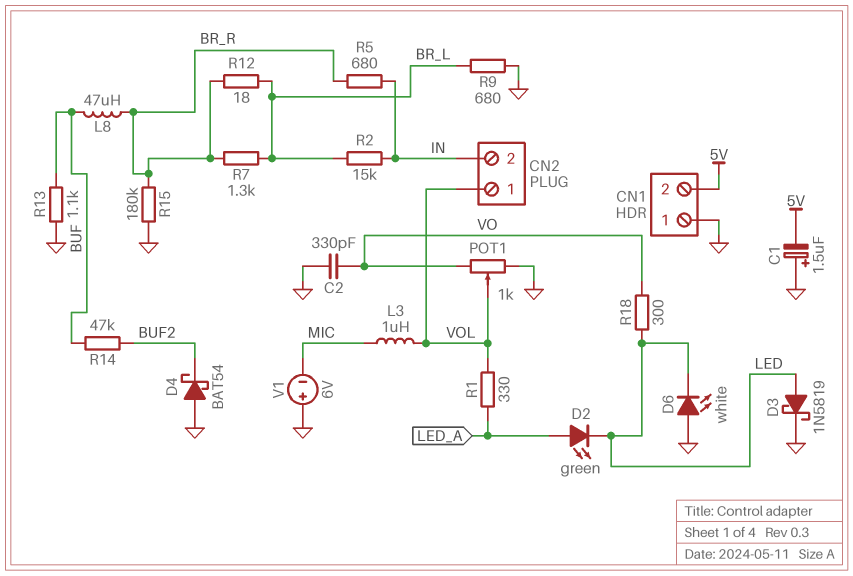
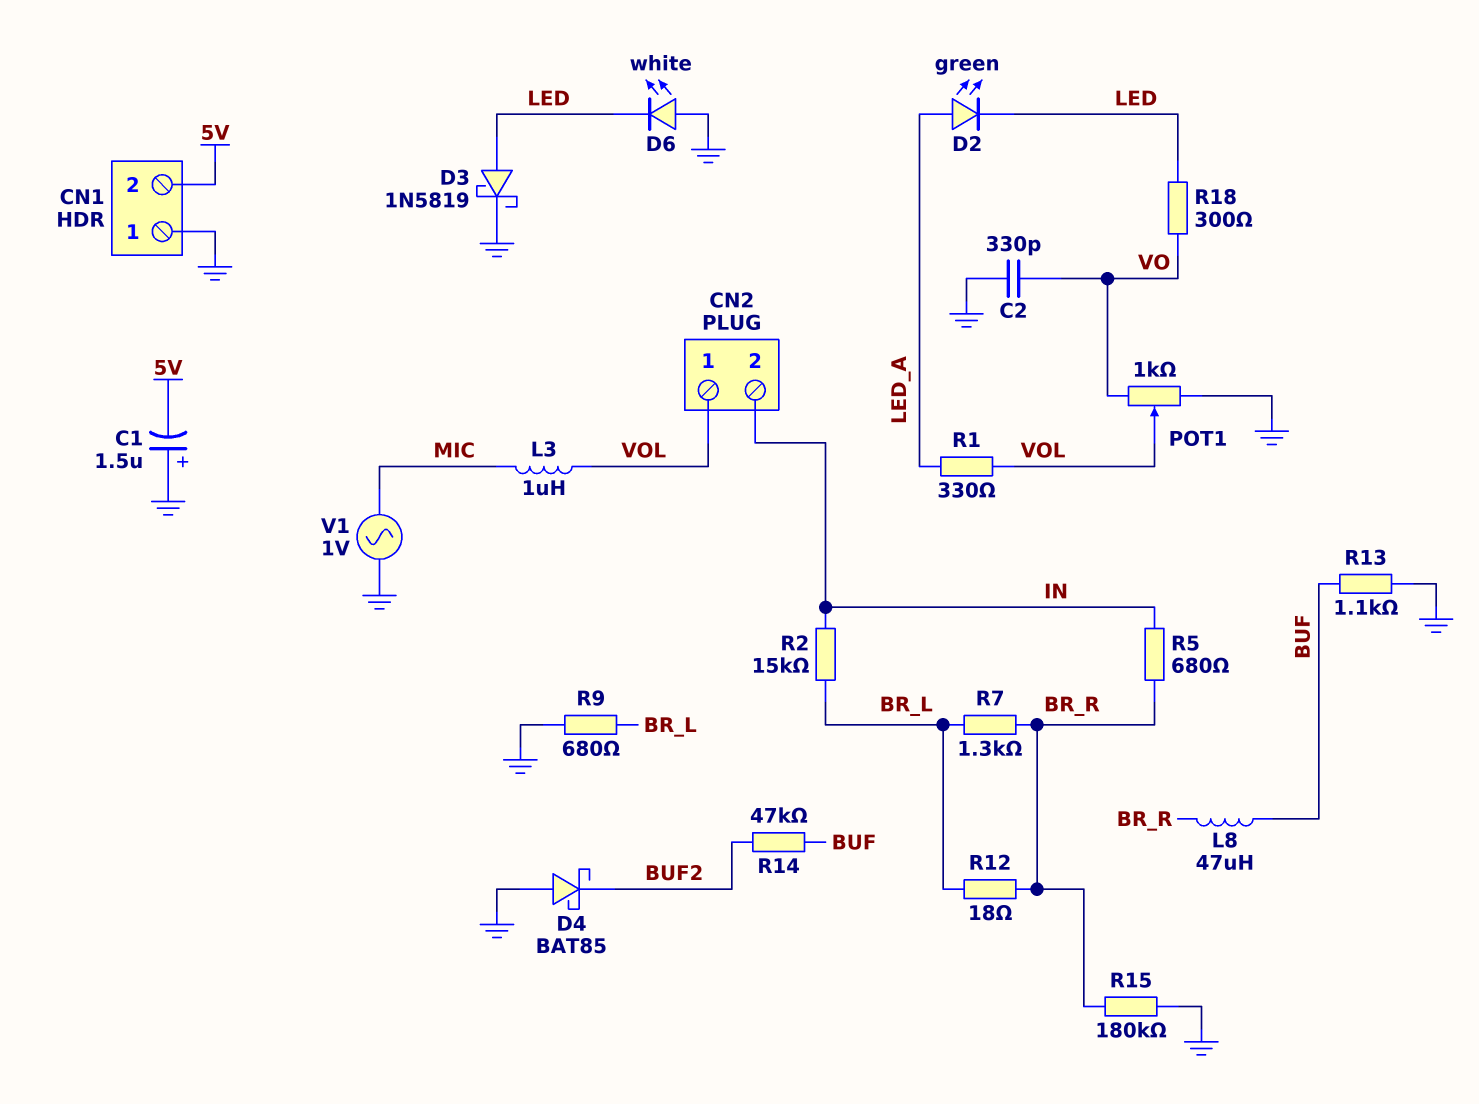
D4: schottky BAT54 (A GND, K BUF2) -> schottky BAT85 (A GND, K BUF2)
V1: 6V (plus GND, minus MIC) -> AC 1V (GND, MIC)

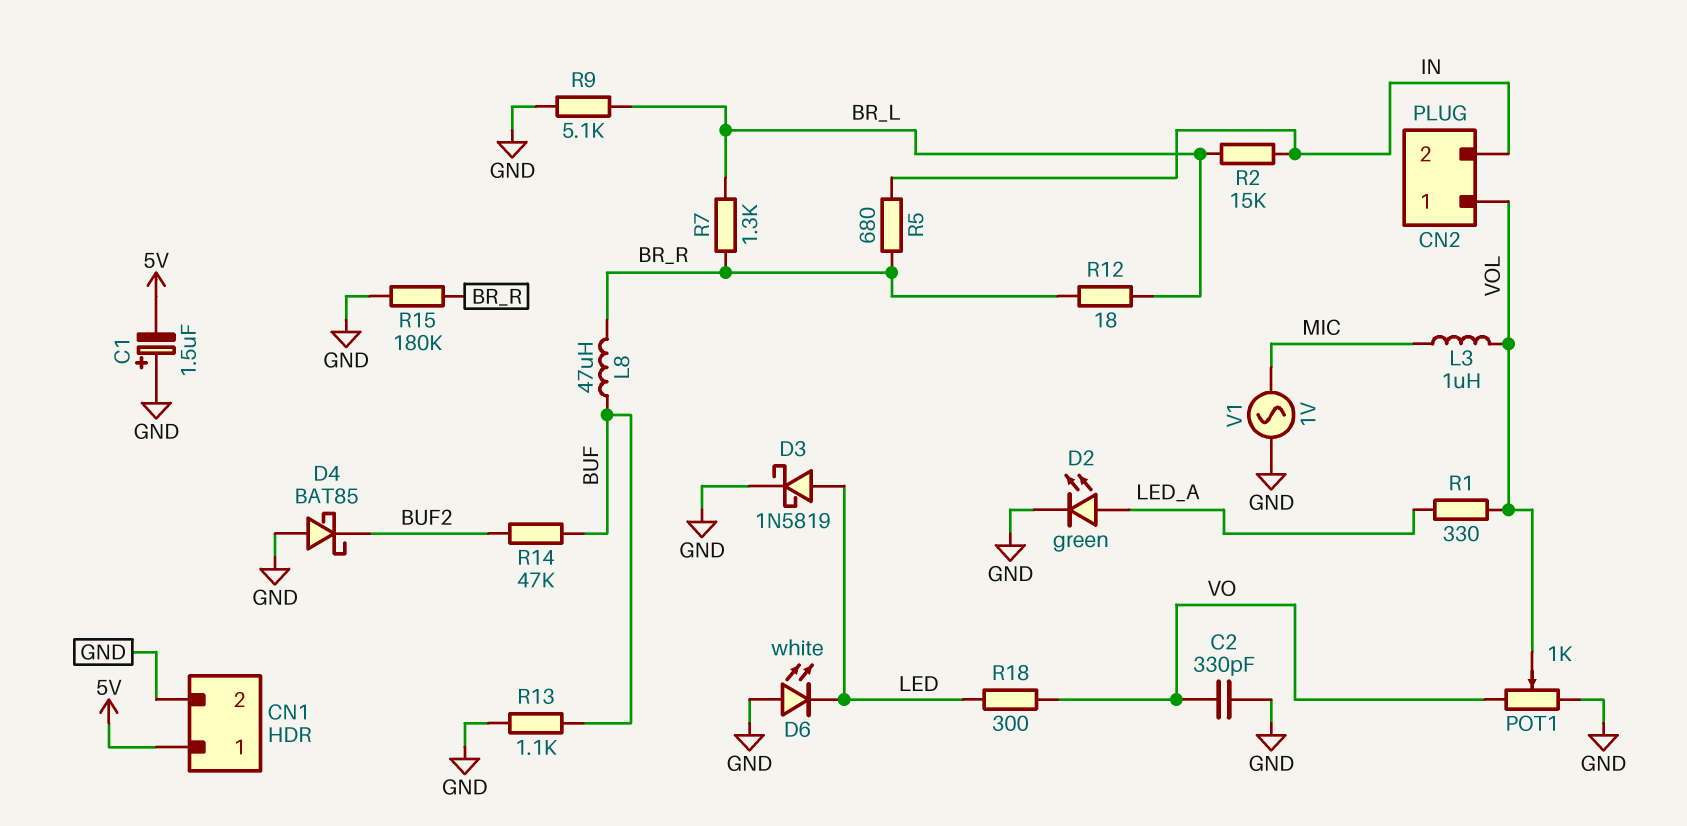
CN1 pin 1: GND -> 5V
CN1 pin 2: 5V -> GND
D2: LED green (A LED_A, K LED) -> LED green (A LED_A, K GND)
R9: 680 (BR_L, GND) -> 5.1k (BR_L, GND)

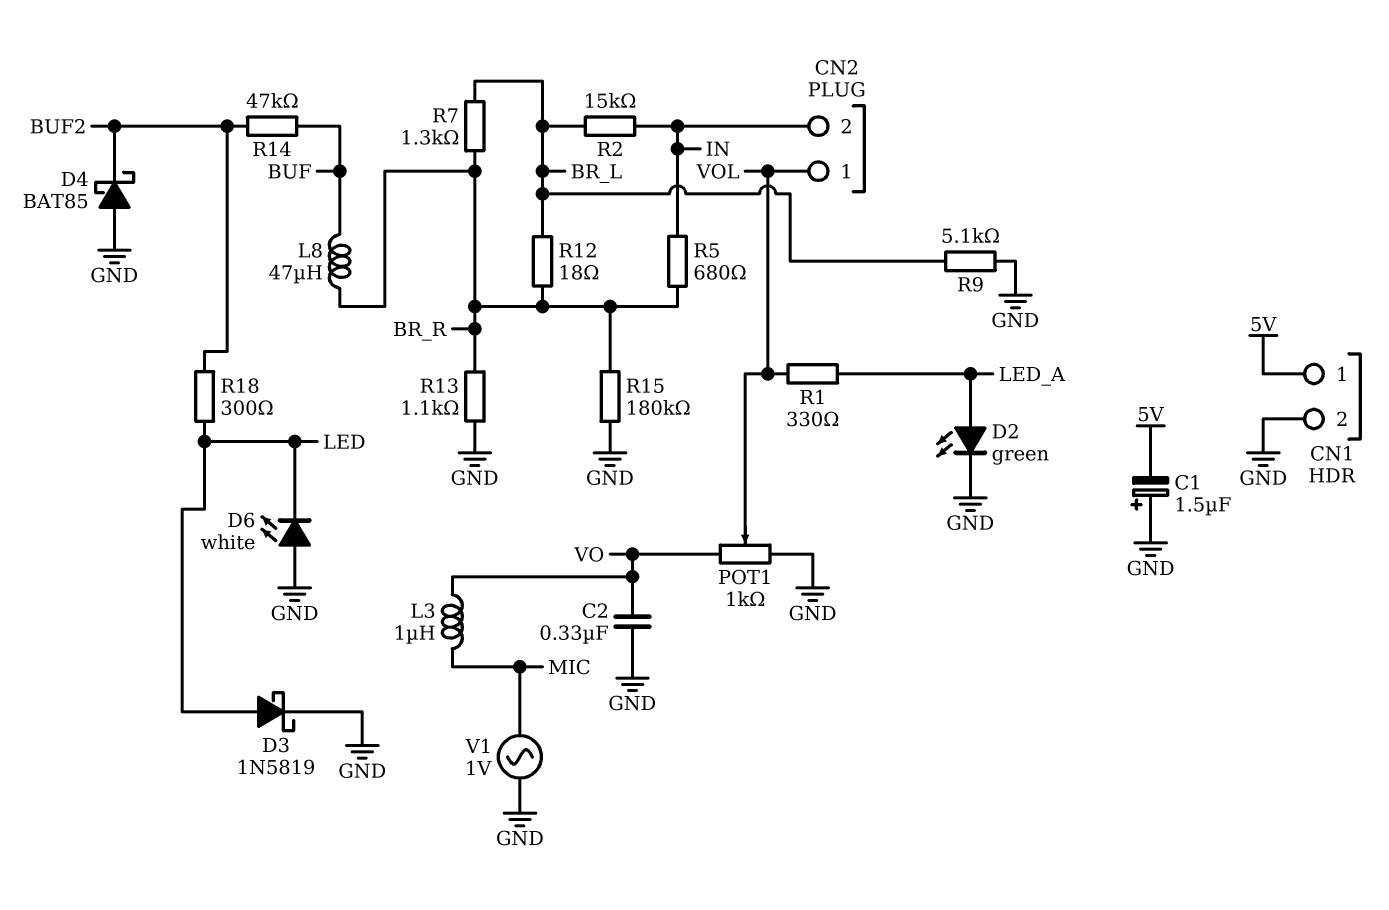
C2: 330pF (GND, VO) -> 330nF (GND, VO)
L3: 1uH (MIC, VOL) -> 1uH (MIC, VO)
R13: 1.1k (BUF, GND) -> 1.1k (BR_R, GND)
R18: 300 (LED, VO) -> 300 (BUF2, LED)

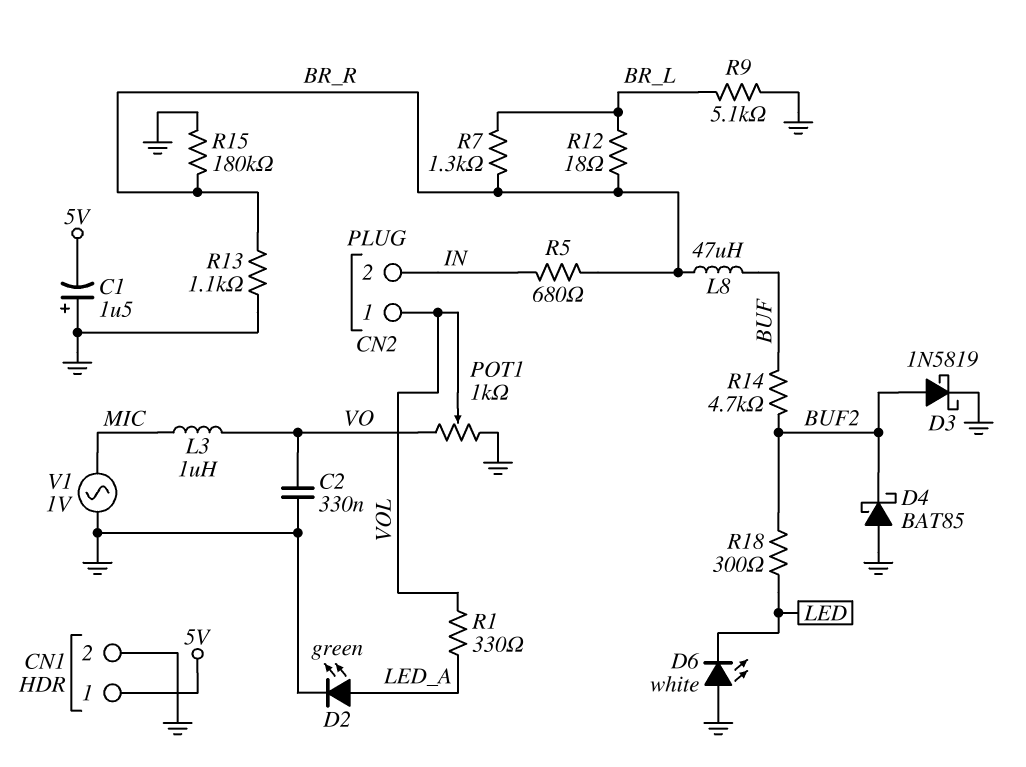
D3: schottky 1N5819 (A LED, K GND) -> schottky 1N5819 (A BUF2, K GND)
R2: 15k (BR_L, IN) -> none
R14: 47k (BUF, BUF2) -> 4.7k (BUF, BUF2)

